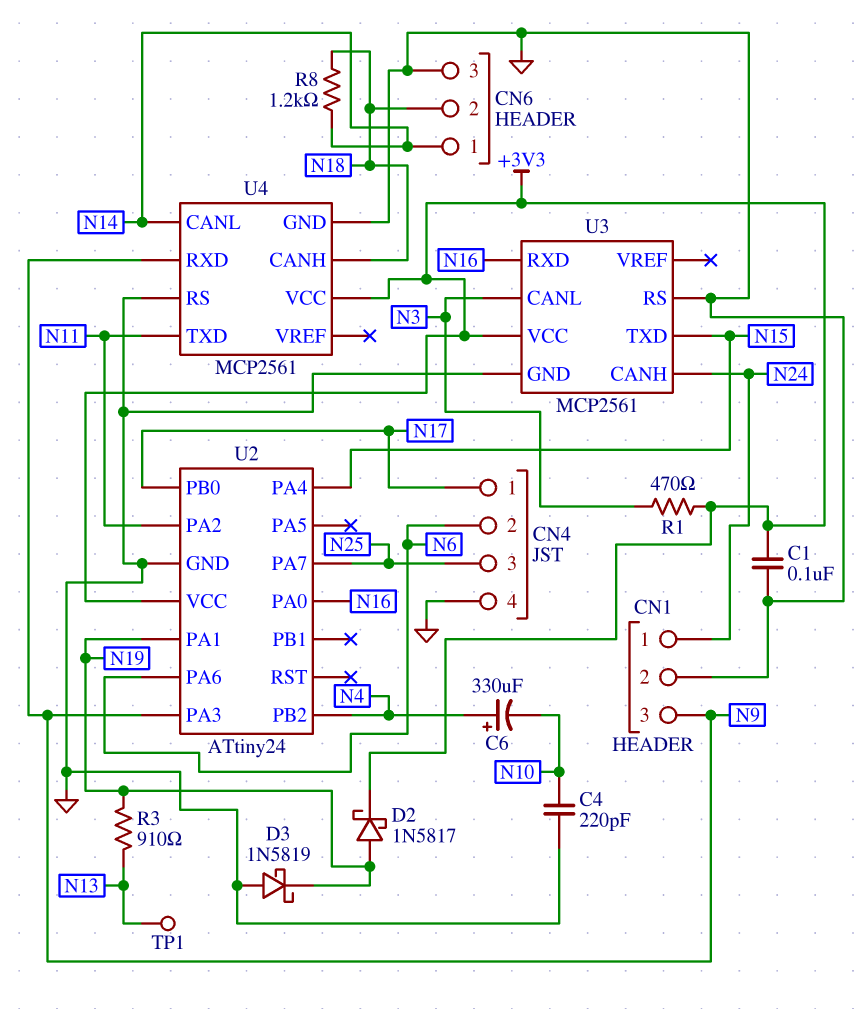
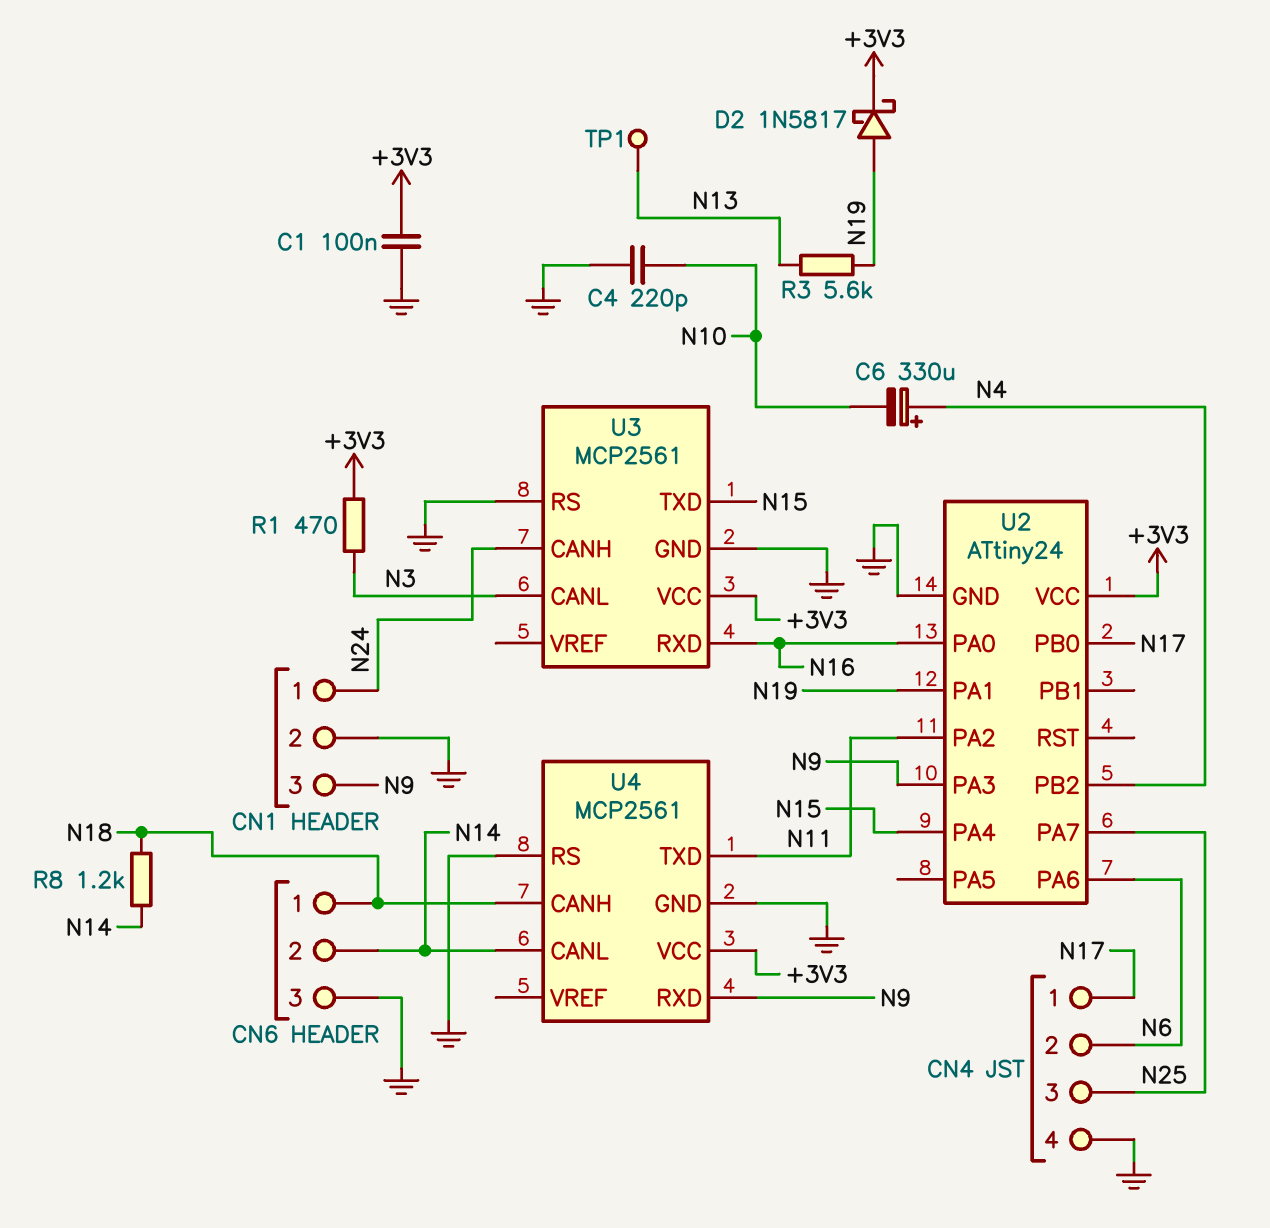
CN6 pin 1: N14 -> N18
CN6 pin 2: N18 -> N14
D3: schottky 1N5819 (A GND, K N19) -> none
R3: 910 (N13, N19) -> 5.6k (N13, N19)

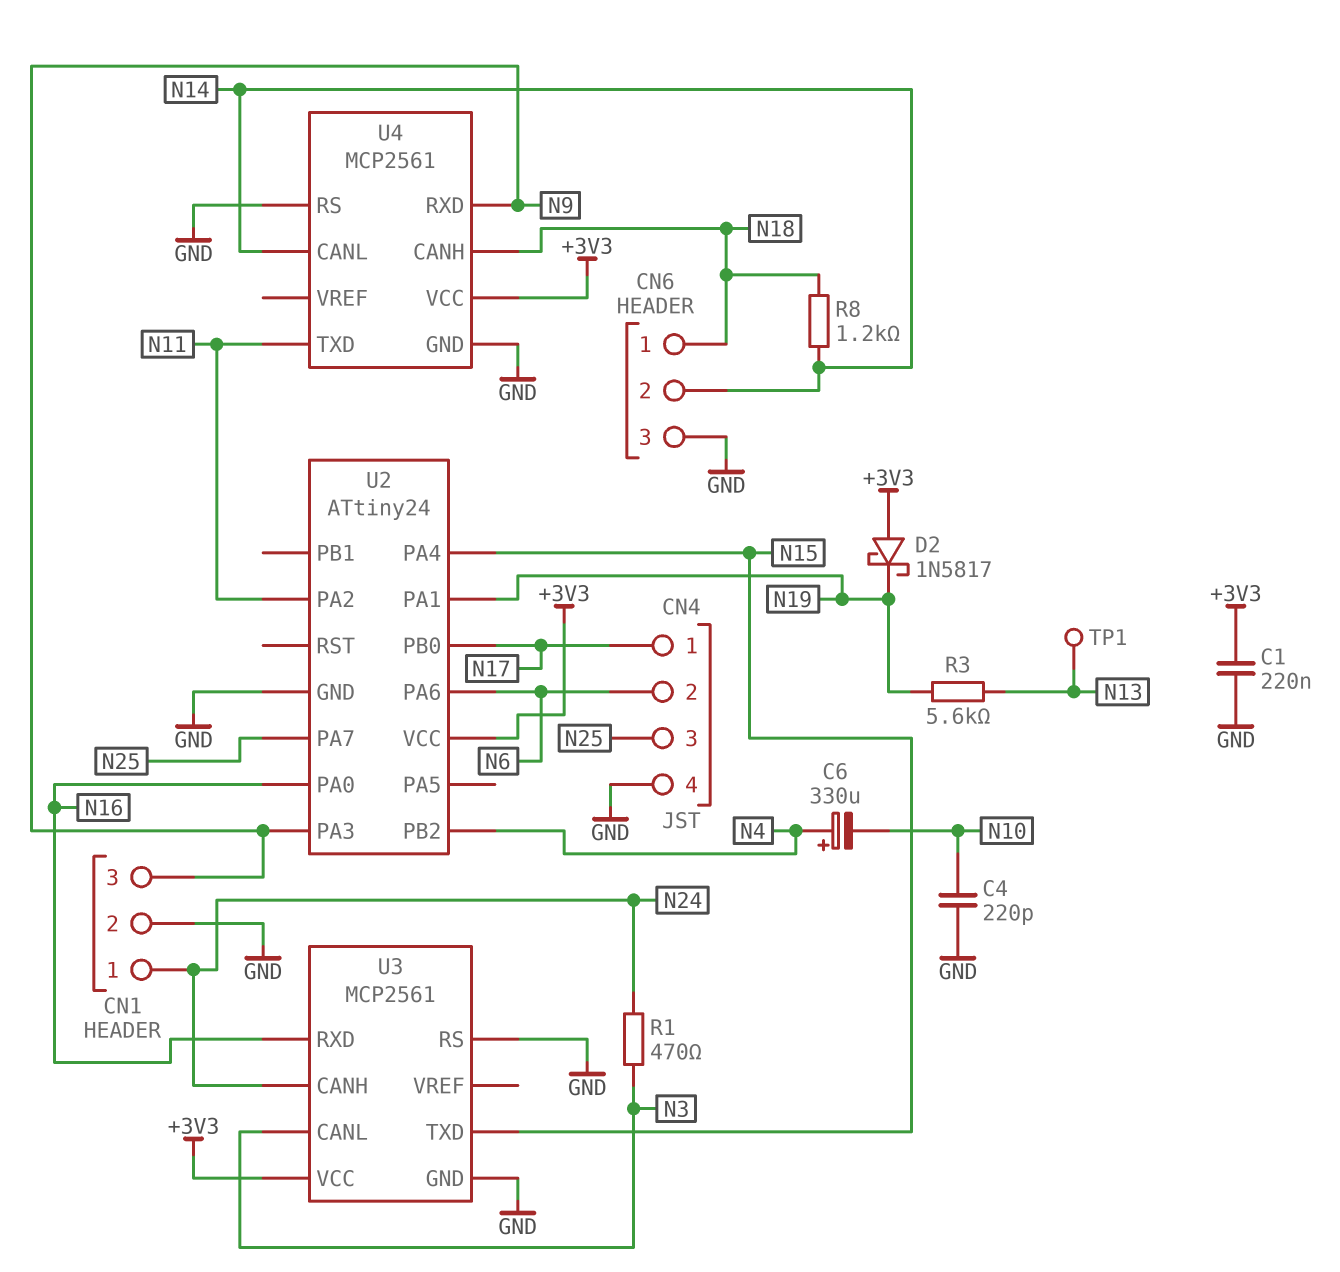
C1: 100nF (+3V3, GND) -> 220nF (+3V3, GND)
D2: schottky 1N5817 (A N19, K +3V3) -> schottky 1N5817 (A +3V3, K N19)
R1: 470 (+3V3, N3) -> 470 (N3, N24)

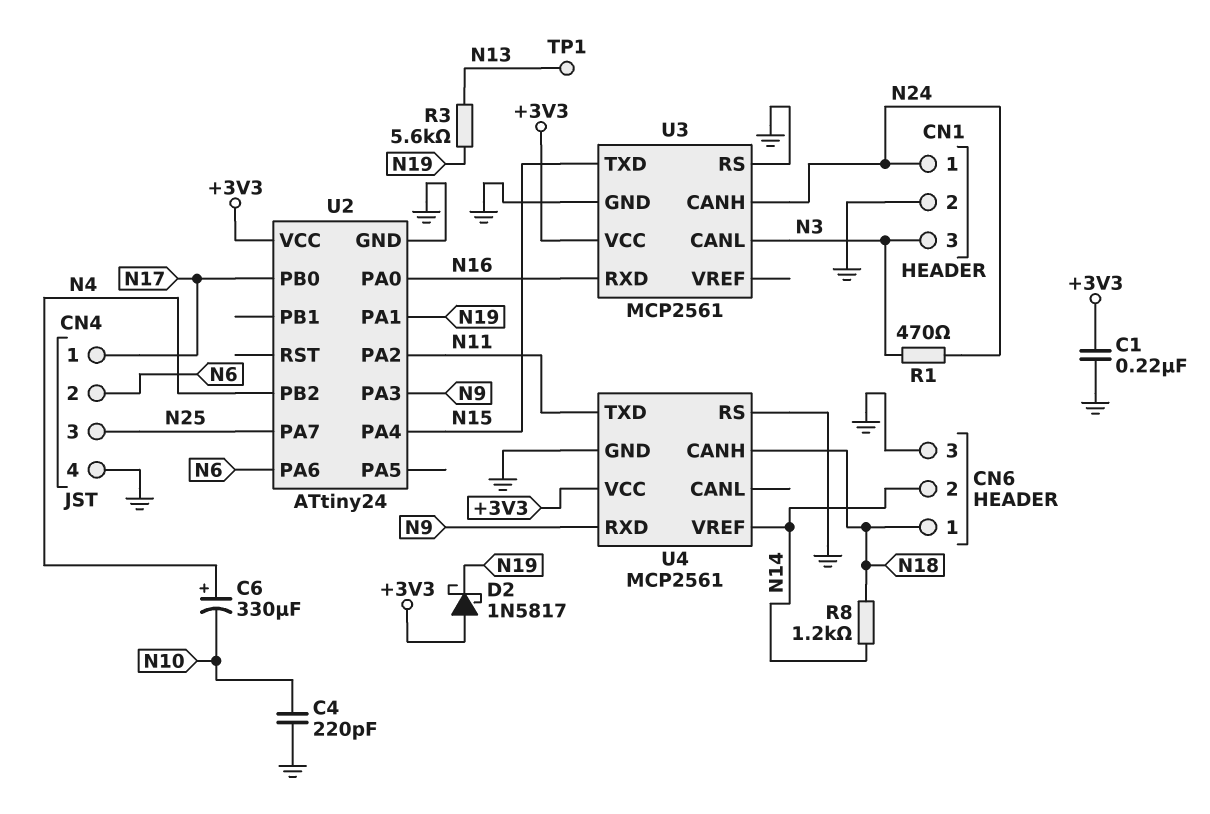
CN1 pin 3: N9 -> N3
U4 pin CANL: N14 -> none
U4 pin VREF: none -> N14

